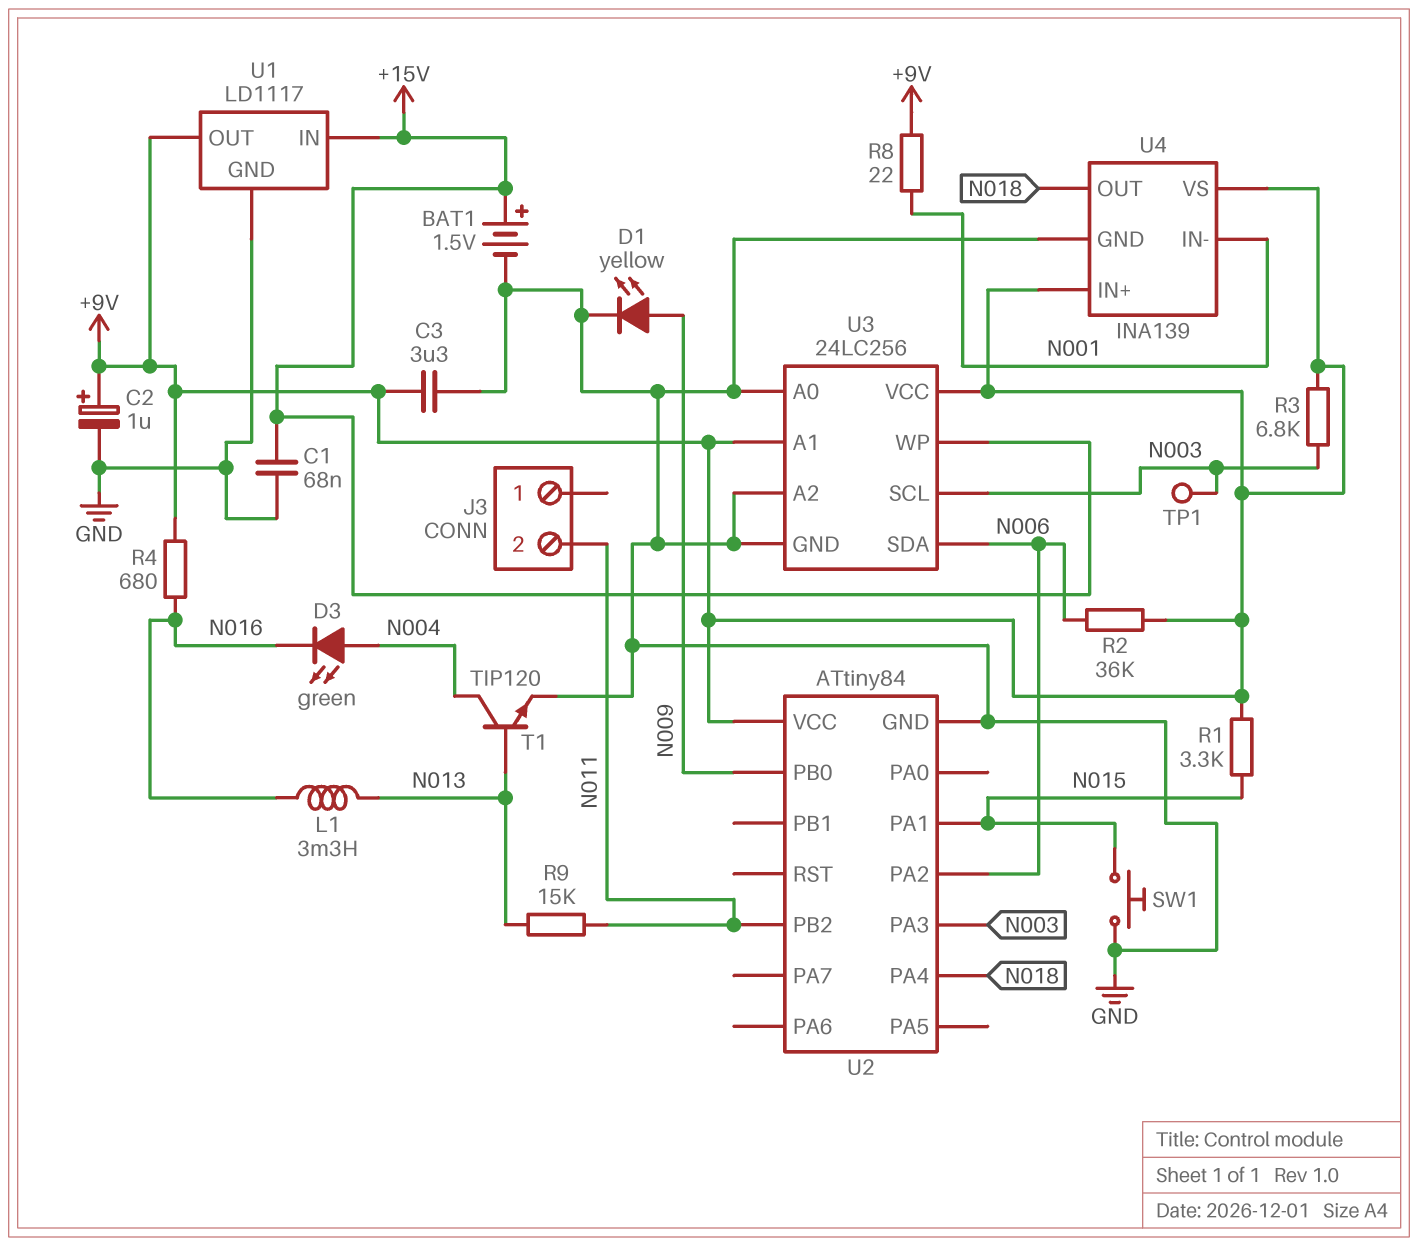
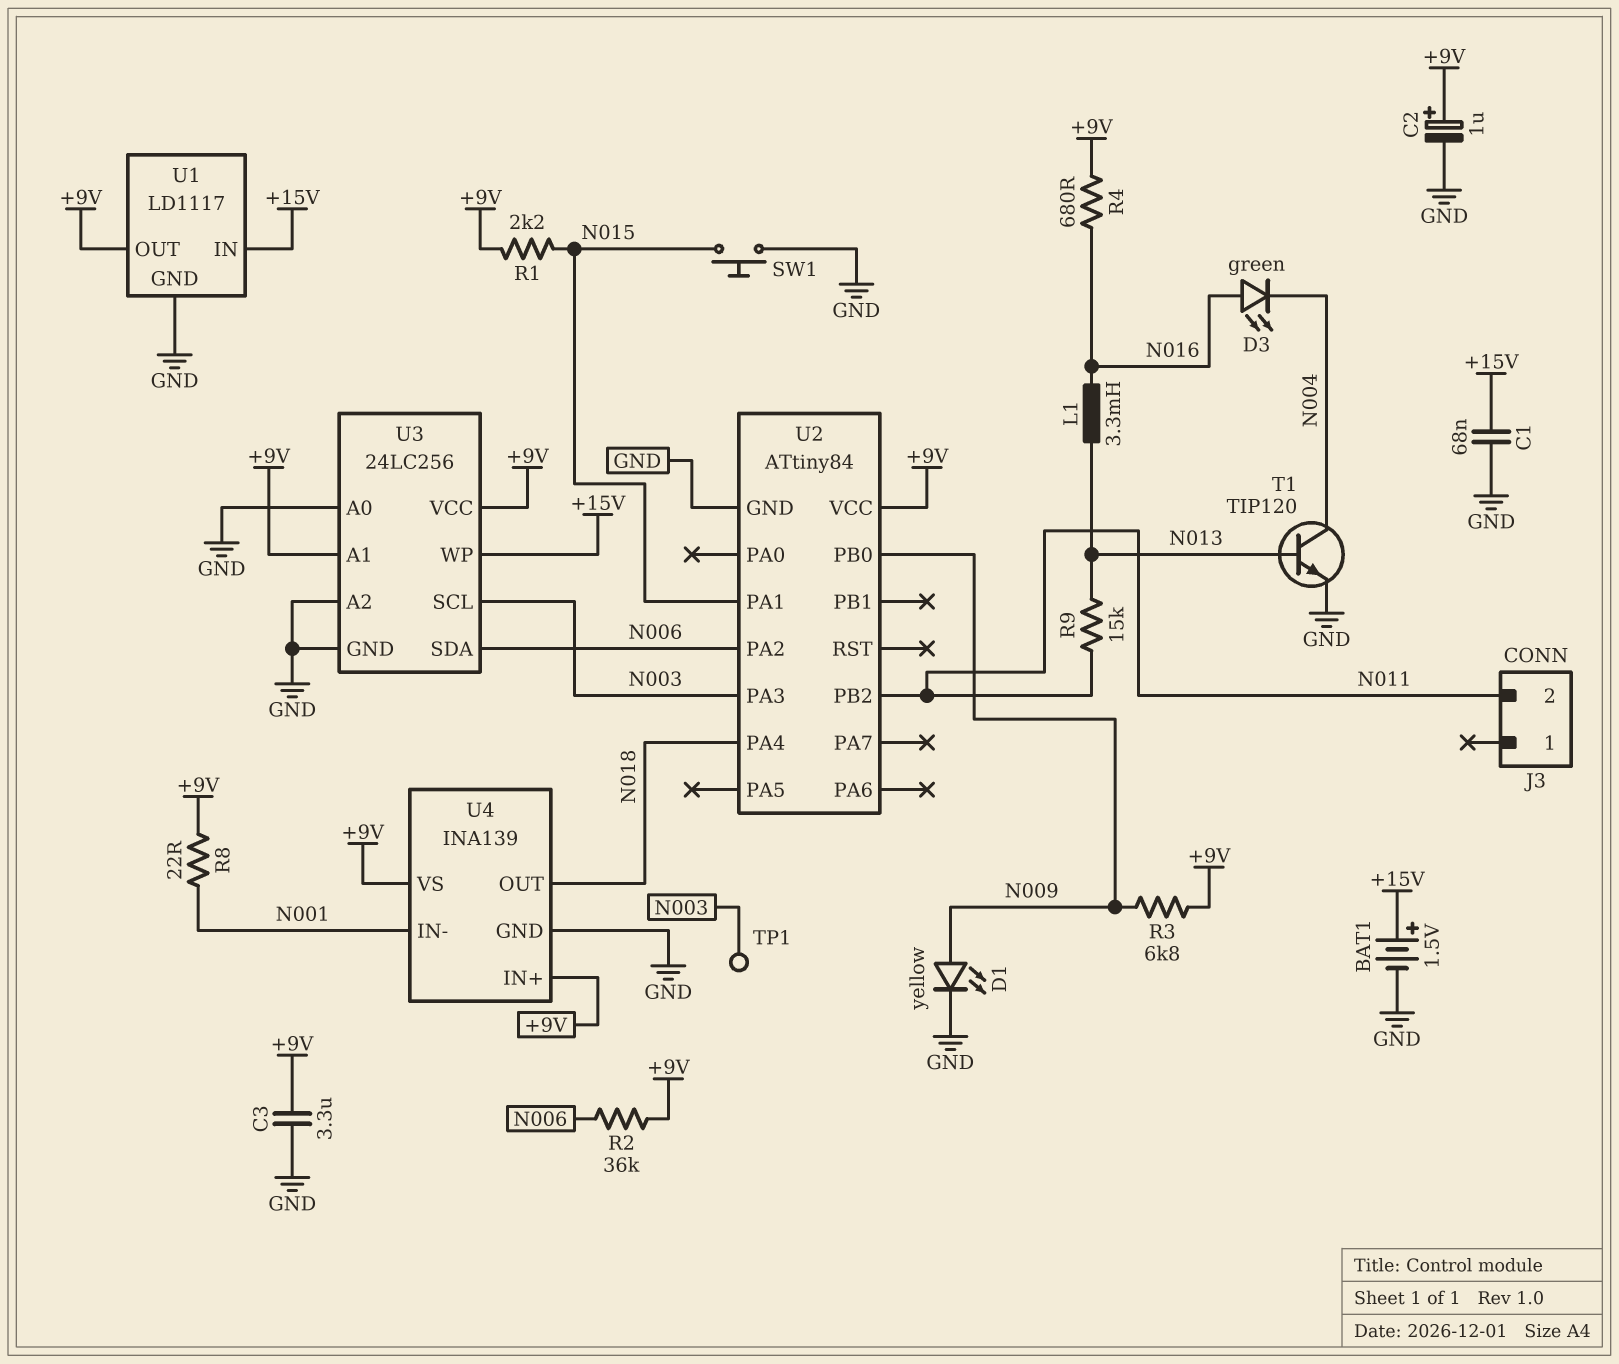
D3: LED green (A N004, K N016) -> LED green (A N016, K N004)
R1: 3.3k (+9V, N015) -> 2.2k (+9V, N015)
R3: 6.8k (+9V, N003) -> 6.8k (+9V, N009)

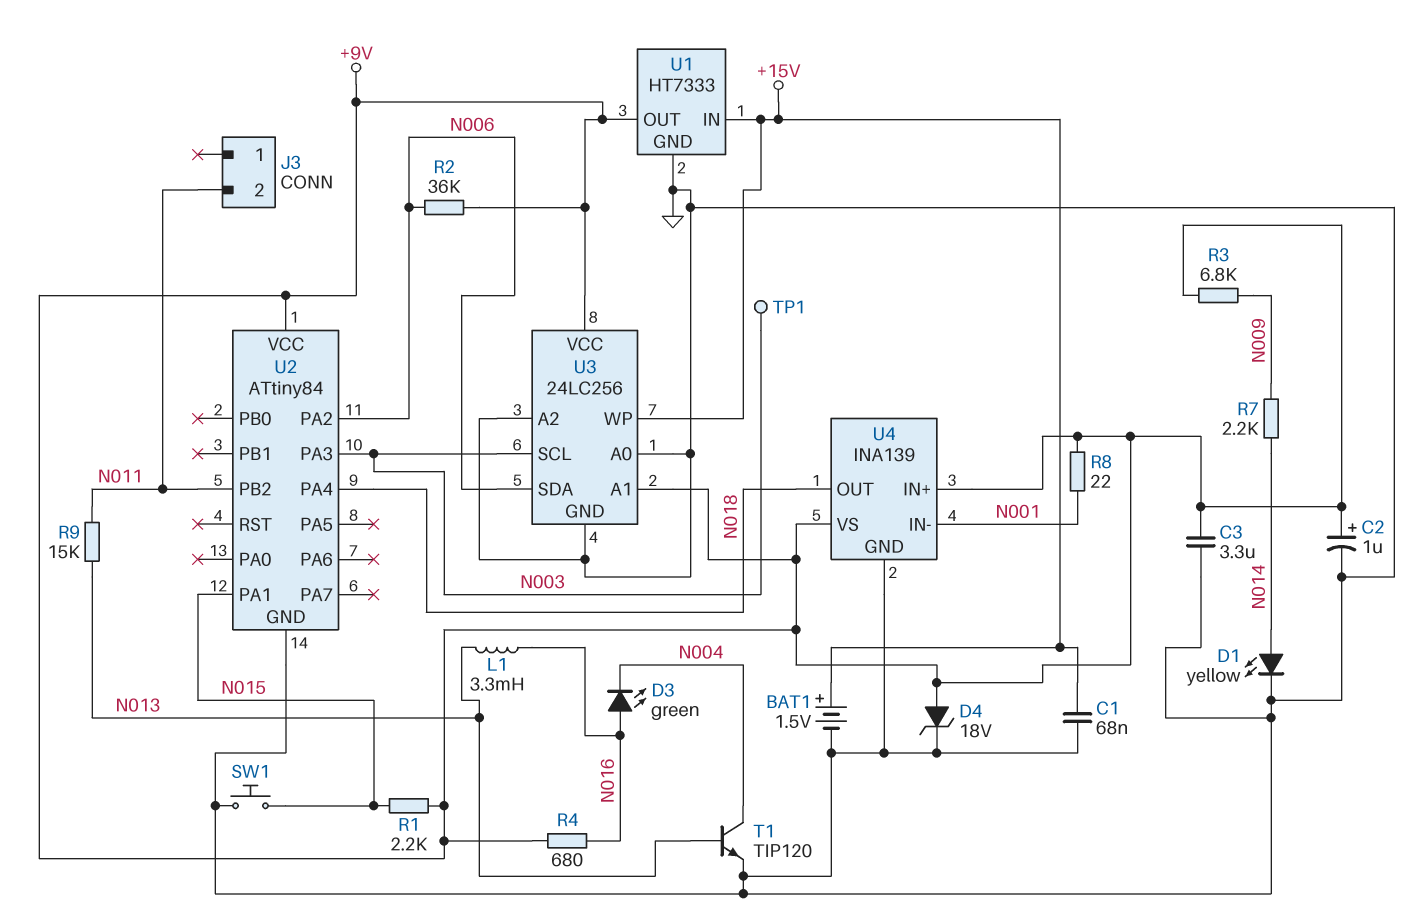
D1: LED yellow (A N009, K GND) -> LED yellow (A N014, K GND)
D4: none -> zener 18V (A +9V, K GND)
R7: none -> 2.2k (N009, N014)
U1: LD1117 -> HT7333
U2 pin PB0: N009 -> none

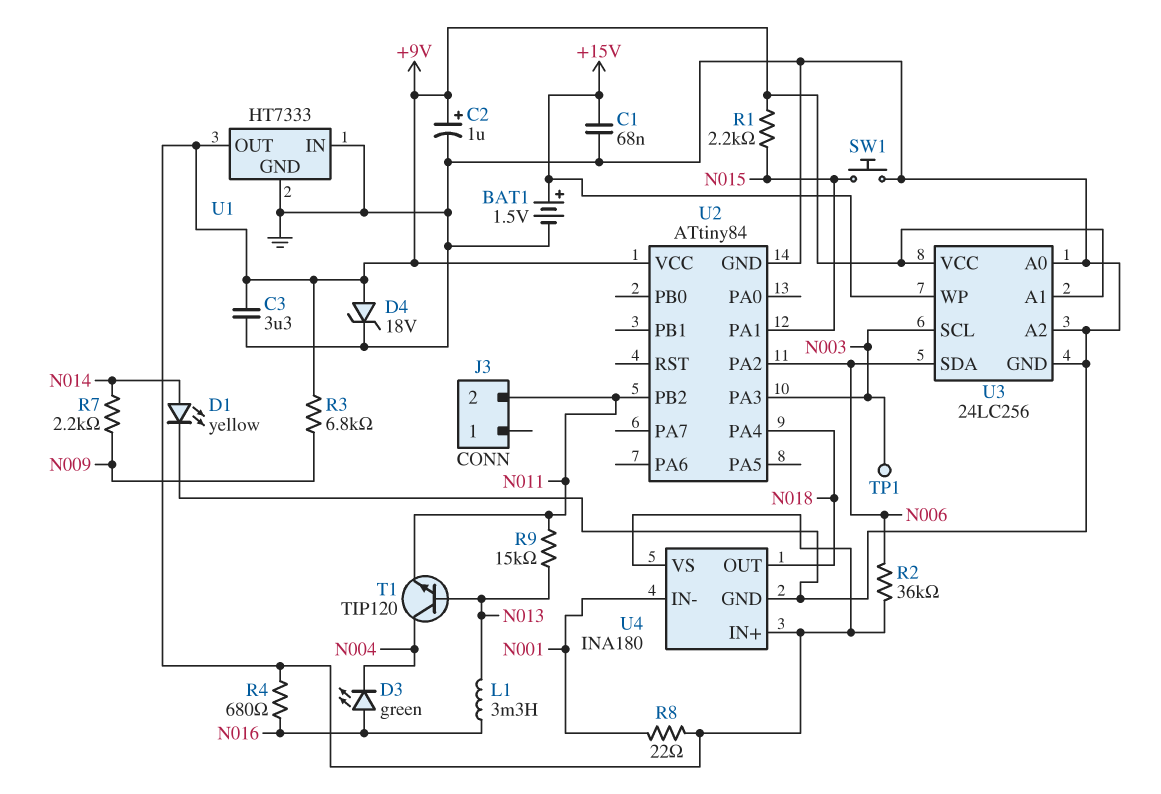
T1: NPN TIP120 (B N013, C N004, E GND) -> NPN TIP120 (B N013, C N004, E N011)
U1 pin IN: +15V -> GND
U4: INA139 -> INA180

